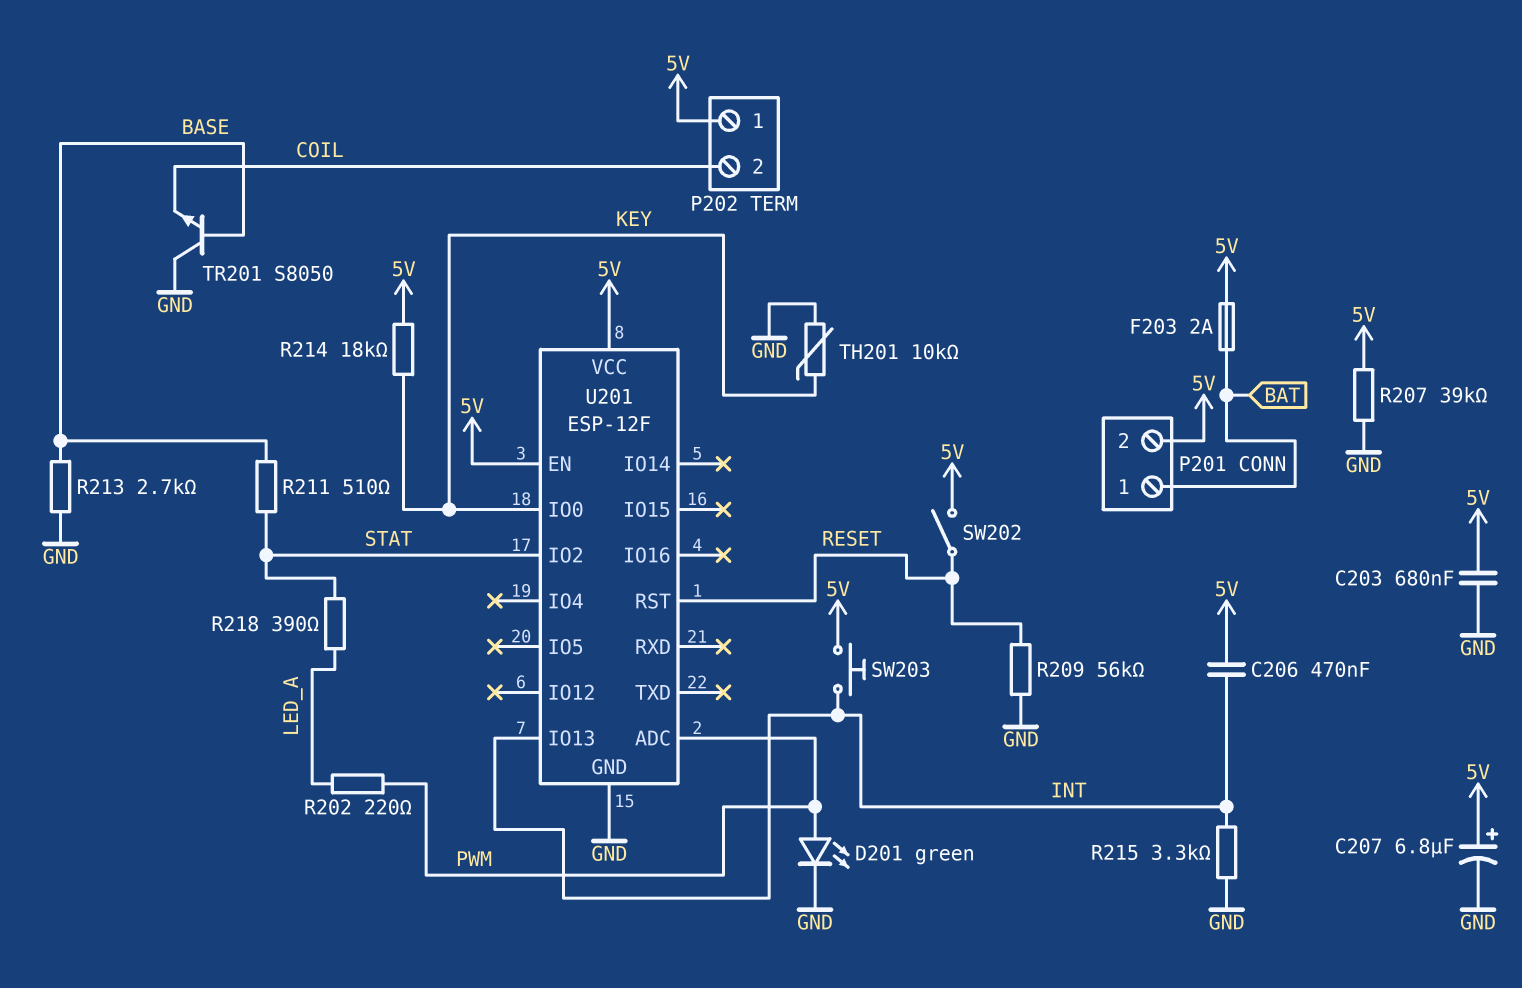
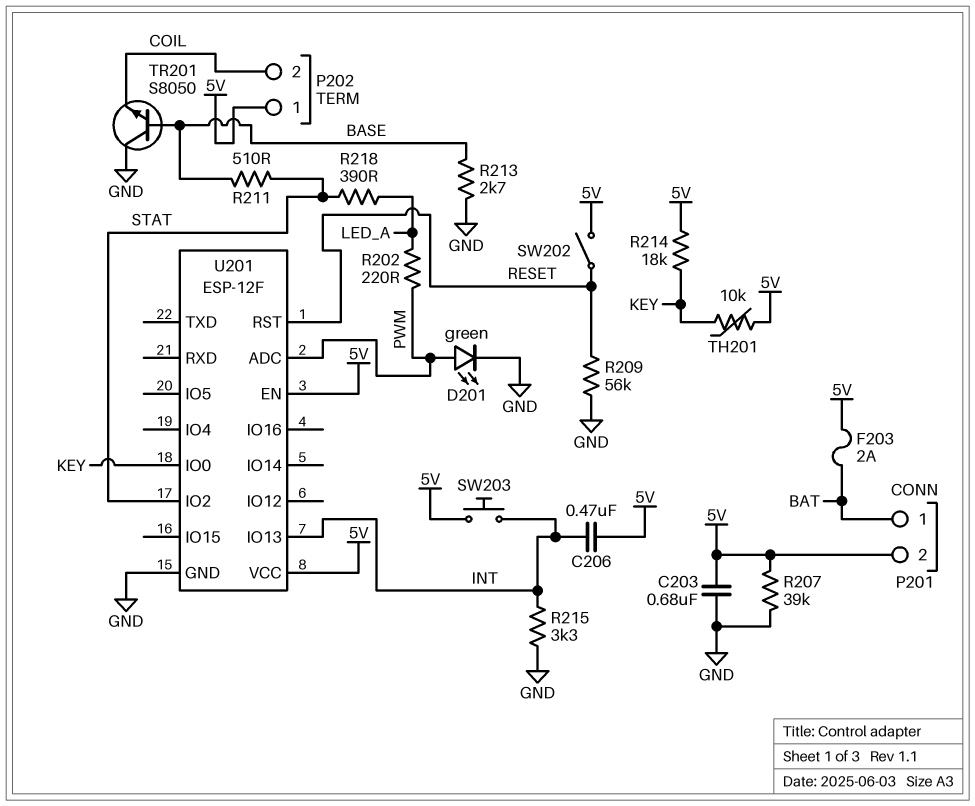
C207: 6.8uF (plus 5V, minus GND) -> none
TH201: 10k (GND, KEY) -> 10k (5V, KEY)

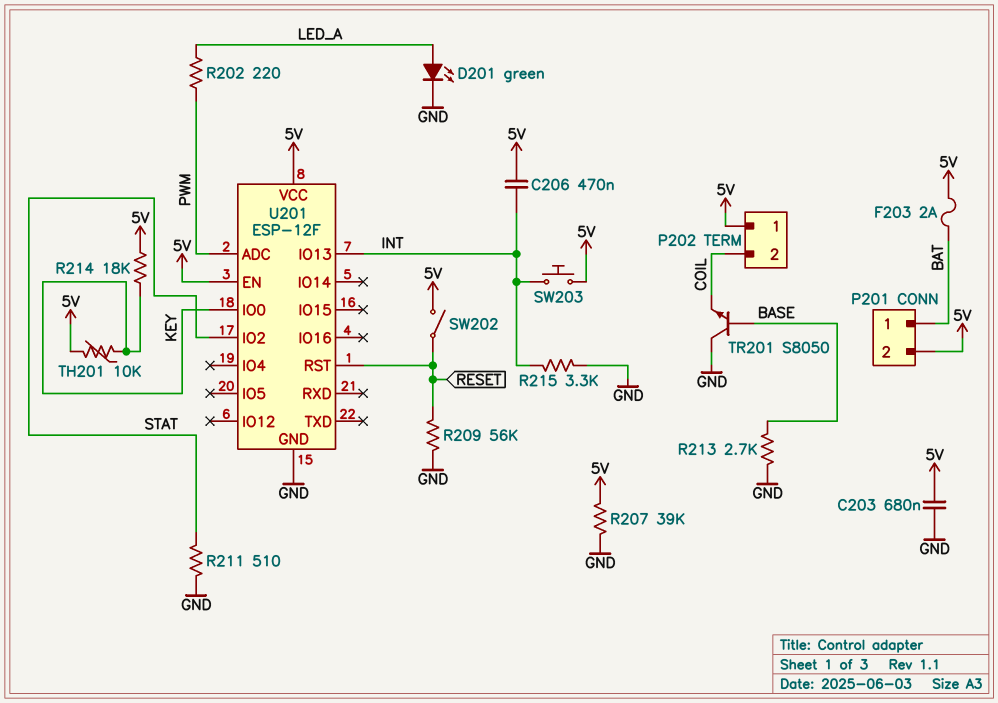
D201: LED green (A PWM, K GND) -> LED green (A LED_A, K GND)
R211: 510 (BASE, STAT) -> 510 (GND, STAT)
R218: 390 (LED_A, STAT) -> none

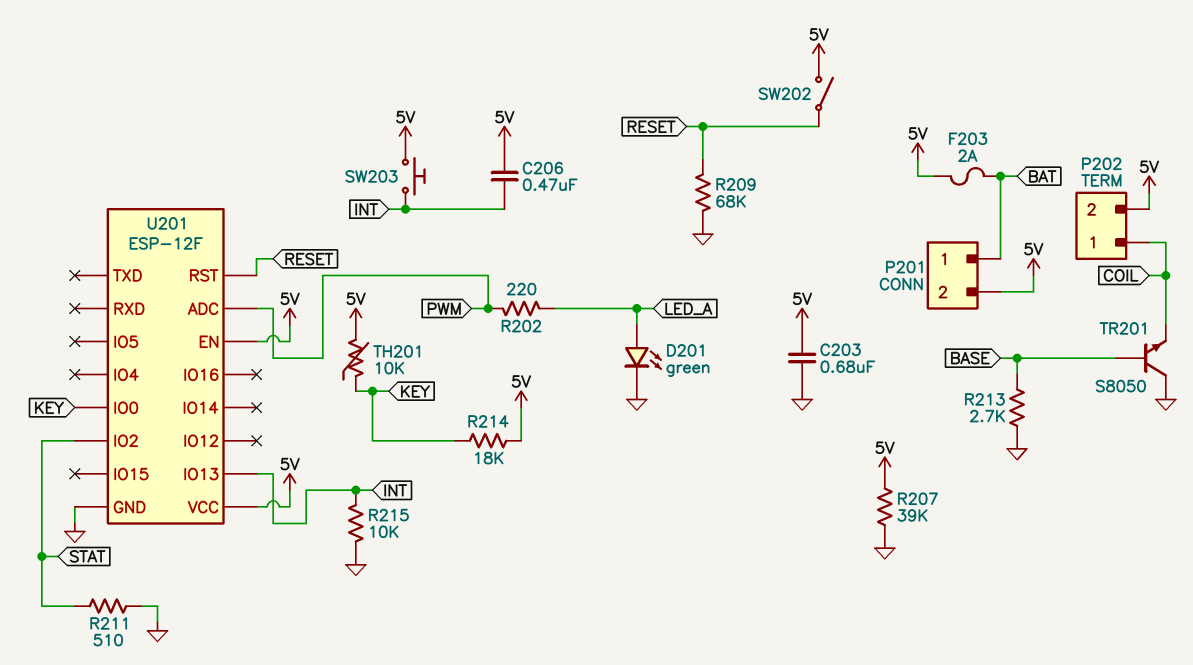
P202 pin 1: 5V -> COIL
P202 pin 2: COIL -> 5V
R209: 56k (GND, RESET) -> 68k (GND, RESET)
R215: 3.3k (GND, INT) -> 10k (GND, INT)

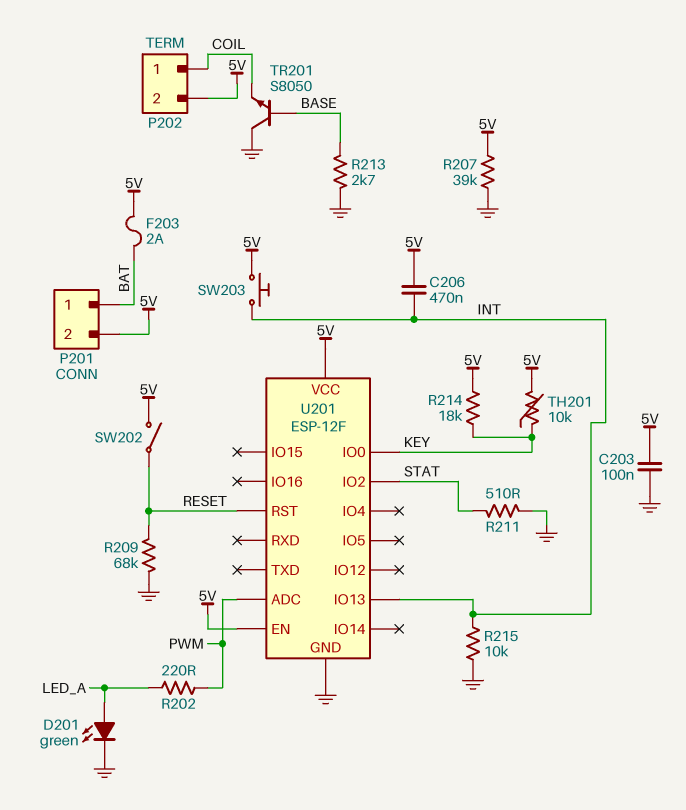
C203: 680nF (5V, GND) -> 100nF (5V, GND)

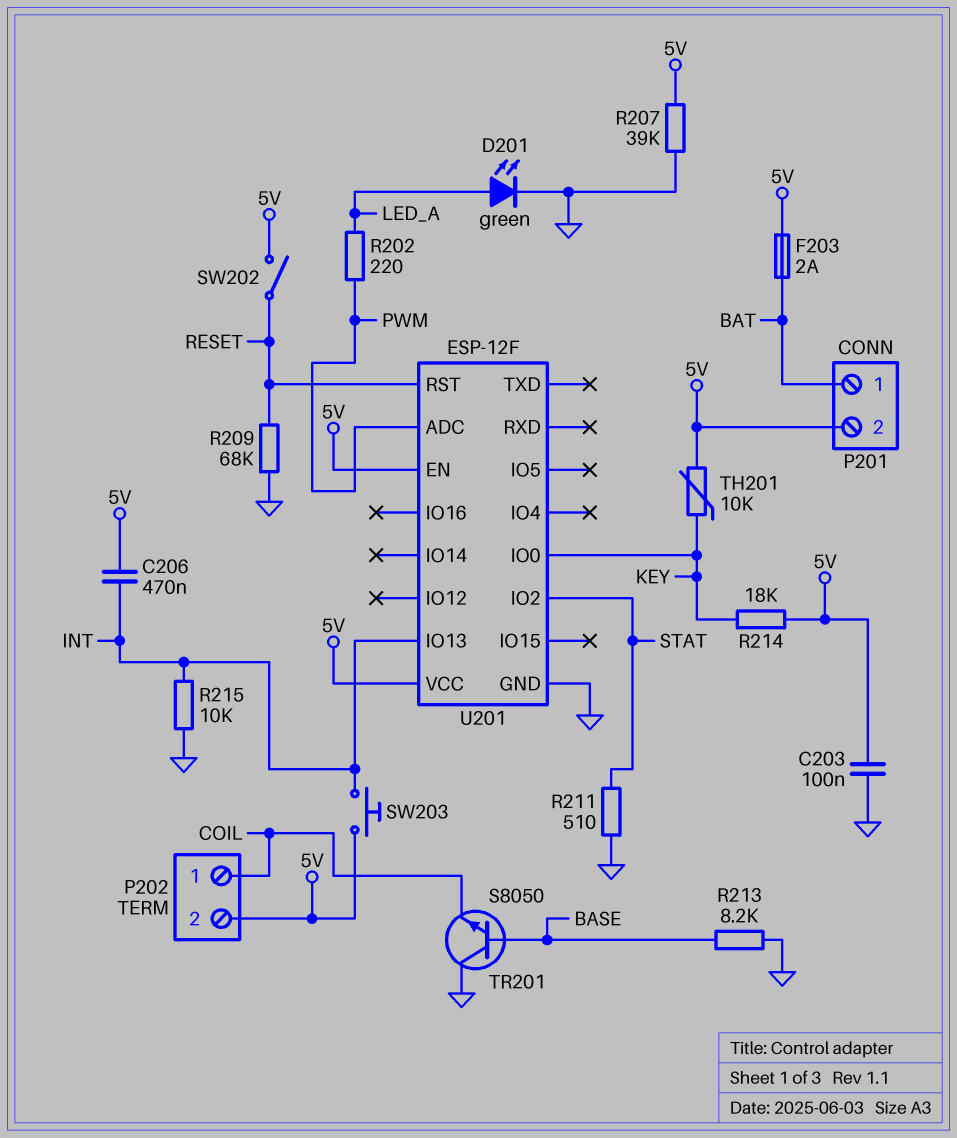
R213: 2.7k (BASE, GND) -> 8.2k (BASE, GND)

